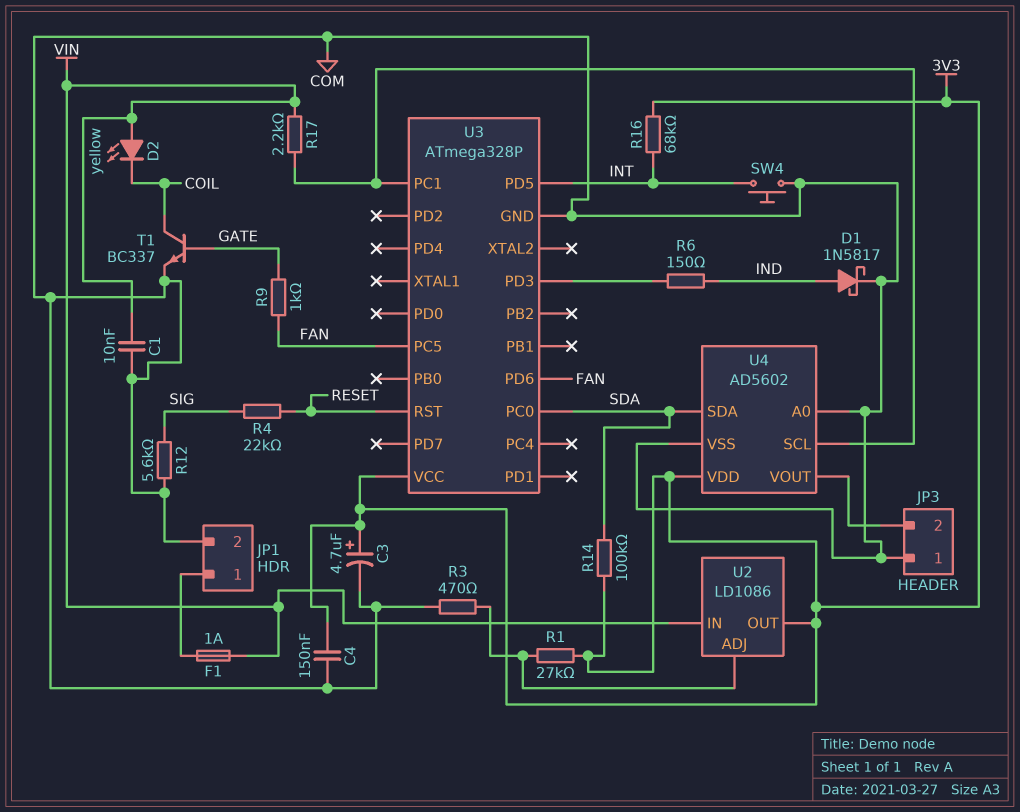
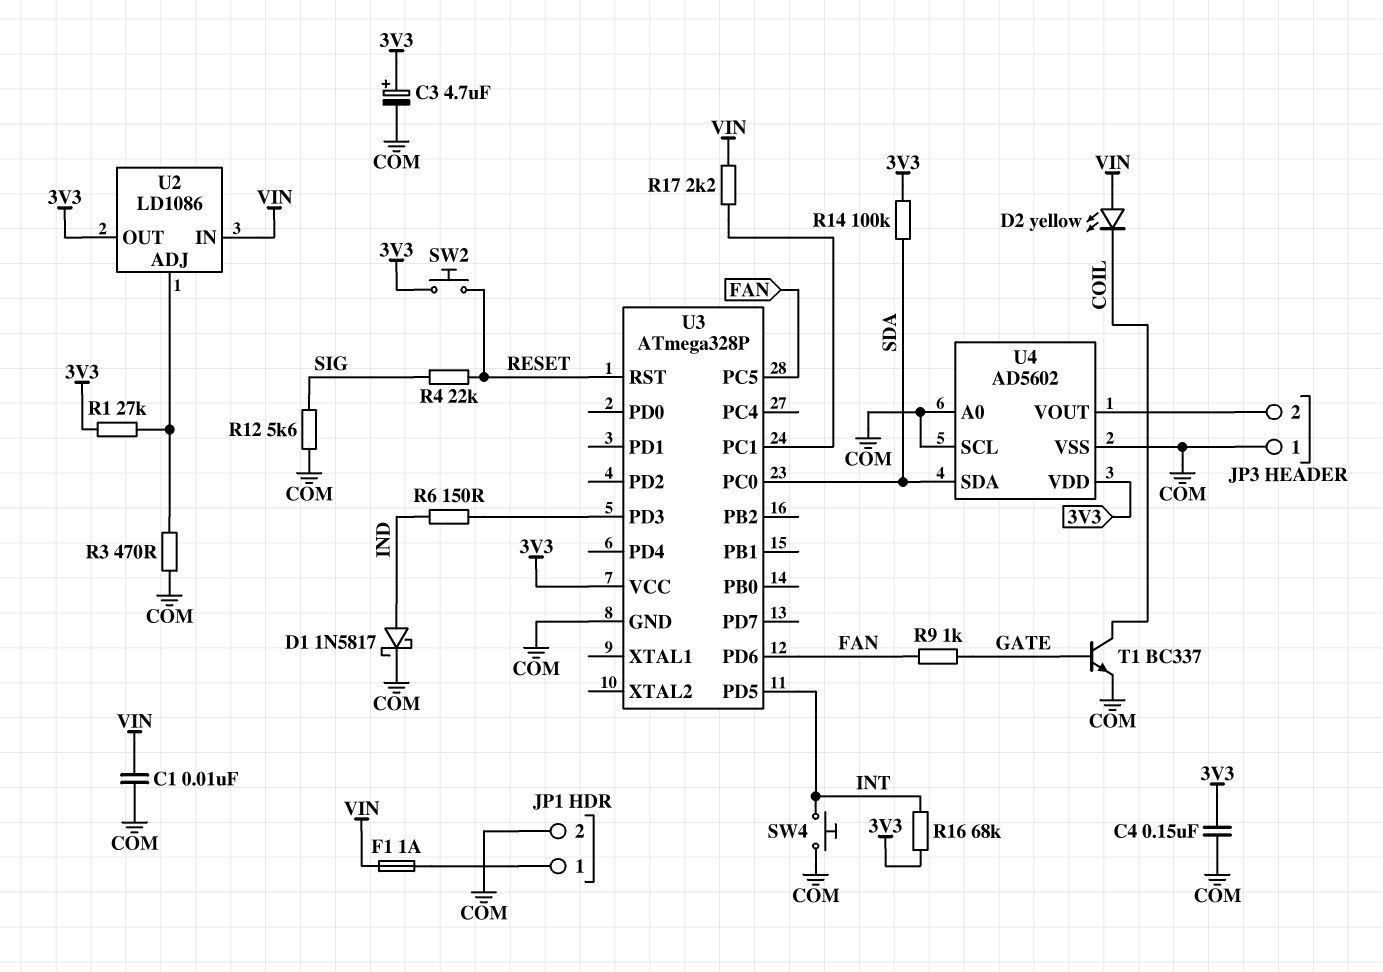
SW2: none -> button (3V3, RESET)
U4 pin SCL: U3/PC1 -> COM

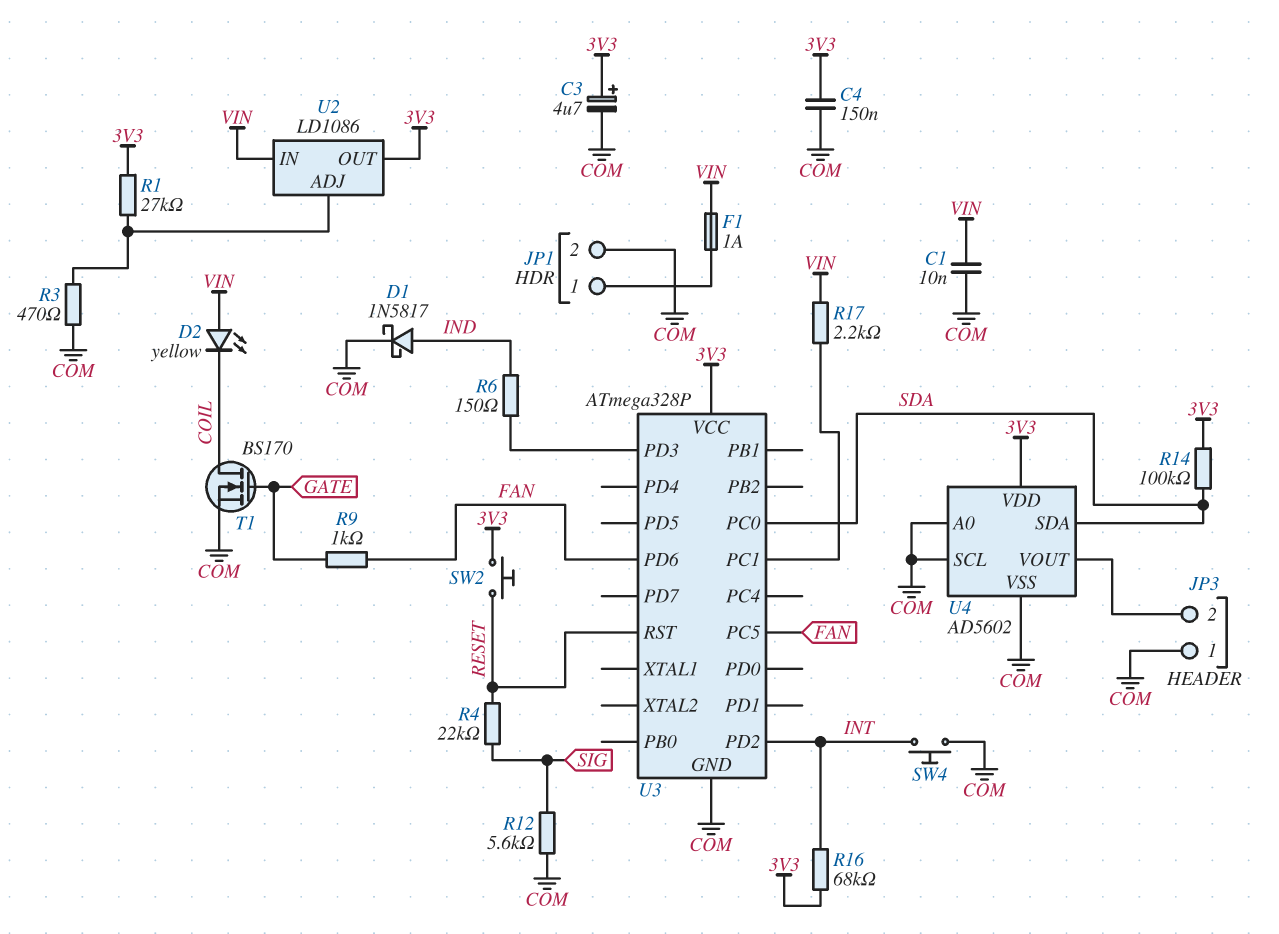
T1: NPN BC337 (B GATE, C COIL, E COM) -> NMOS BS170 (G GATE, D COIL, S COM)
U3 pin PD2: none -> INT
U3 pin PD5: INT -> none

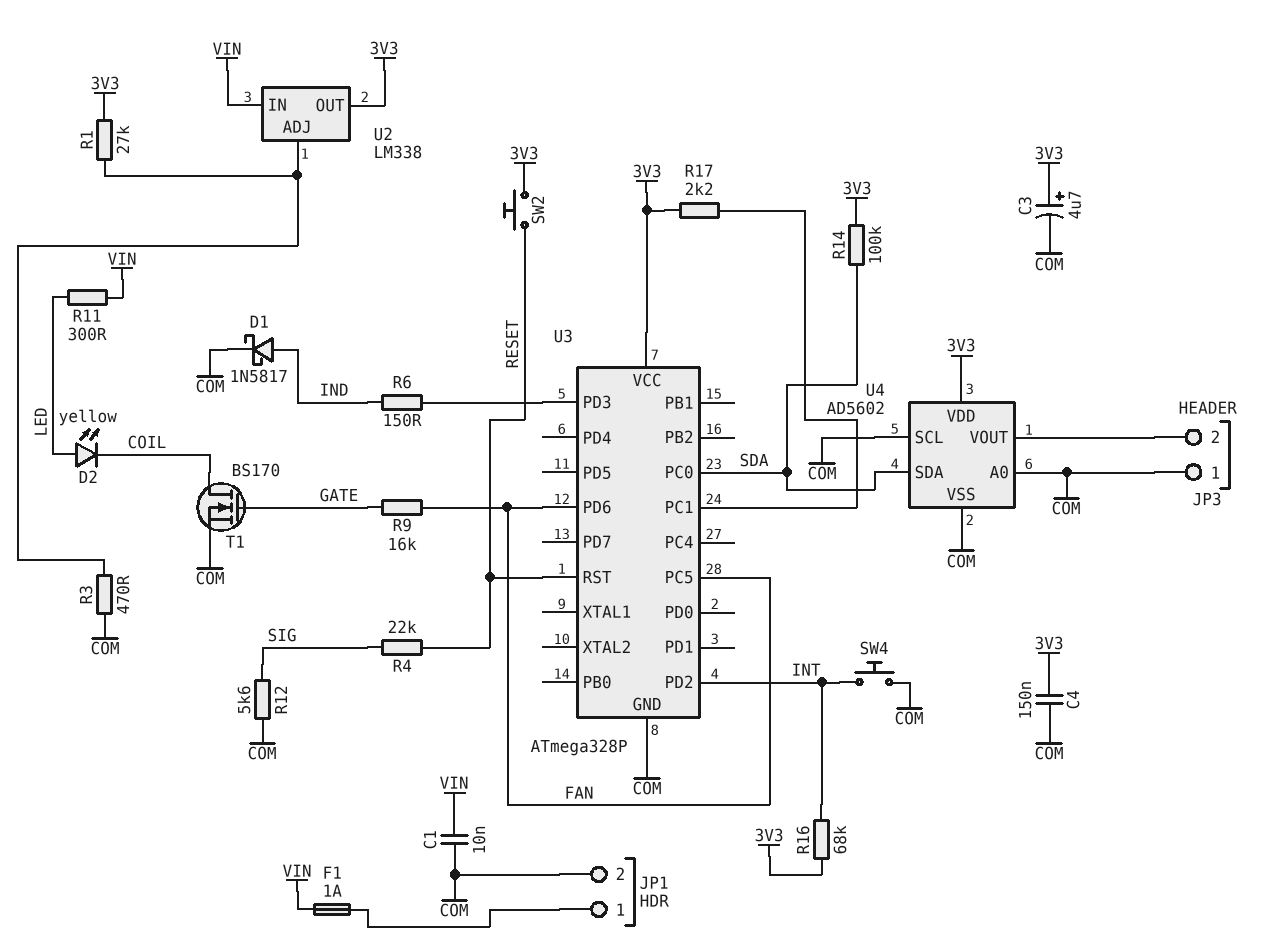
D2: LED yellow (A VIN, K COIL) -> LED yellow (A LED, K COIL)
R9: 1k (FAN, GATE) -> 16k (FAN, GATE)
R11: none -> 300 (LED, VIN)
R17: 2.2k (U3/PC1, VIN) -> 2.2k (3V3, U3/PC1)
U2: LD1086 -> LM338

